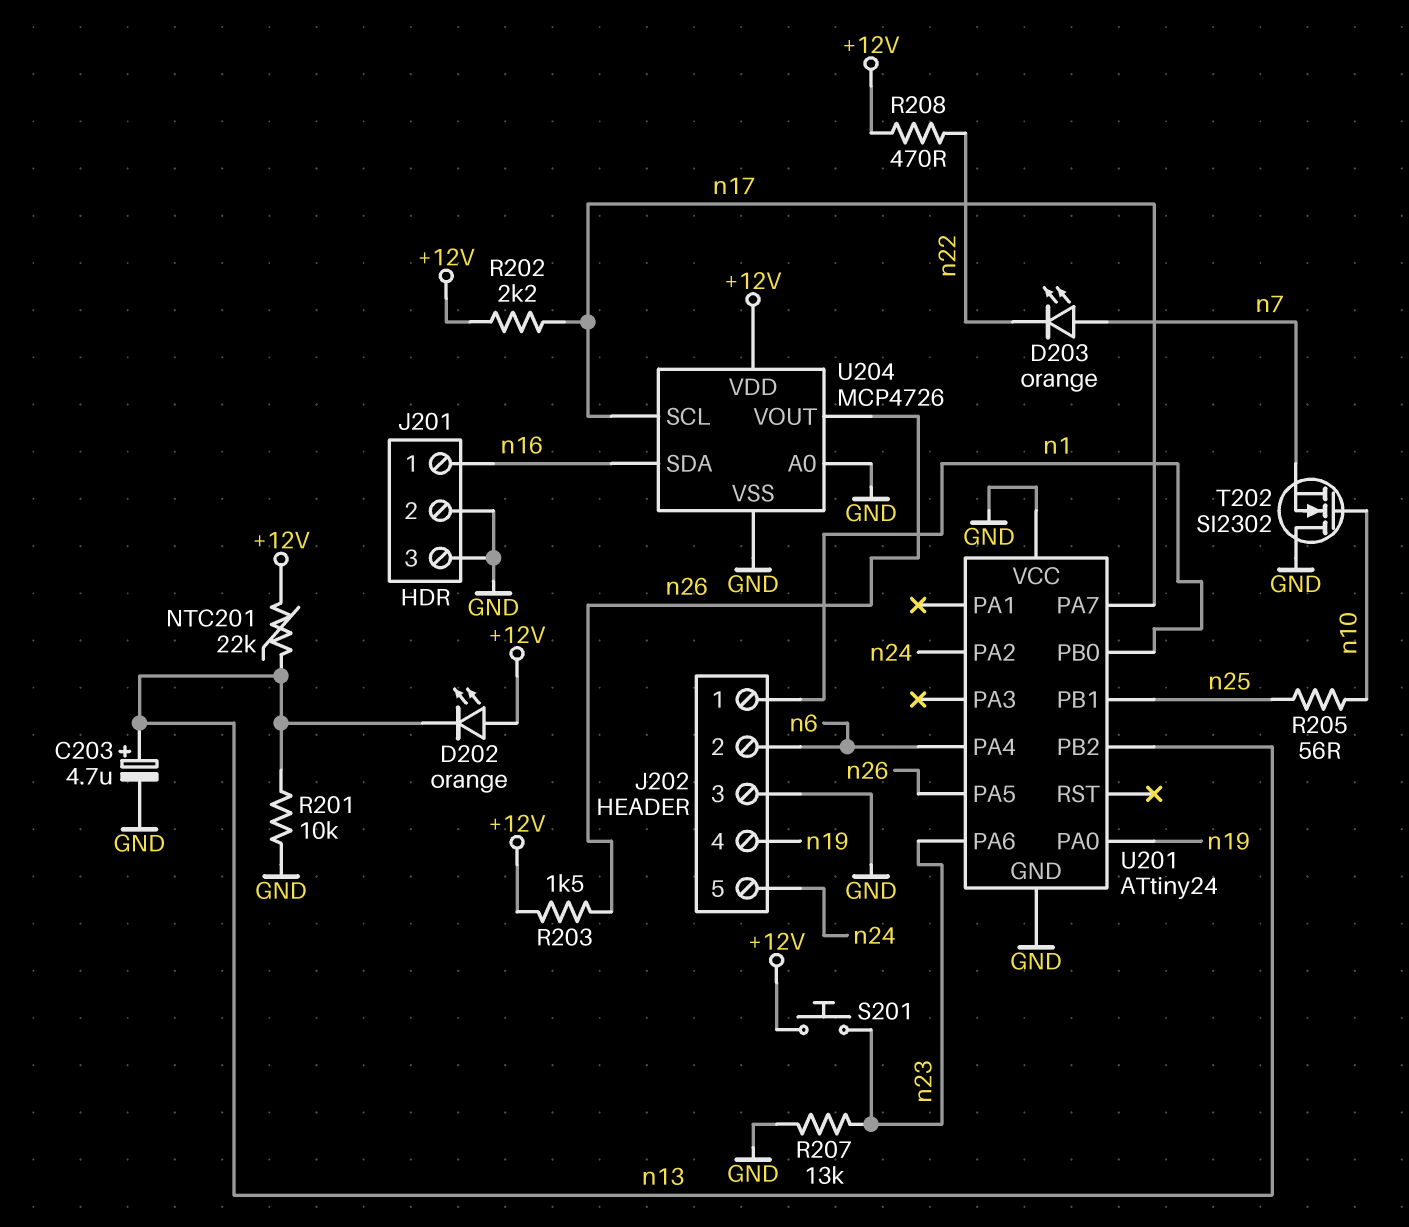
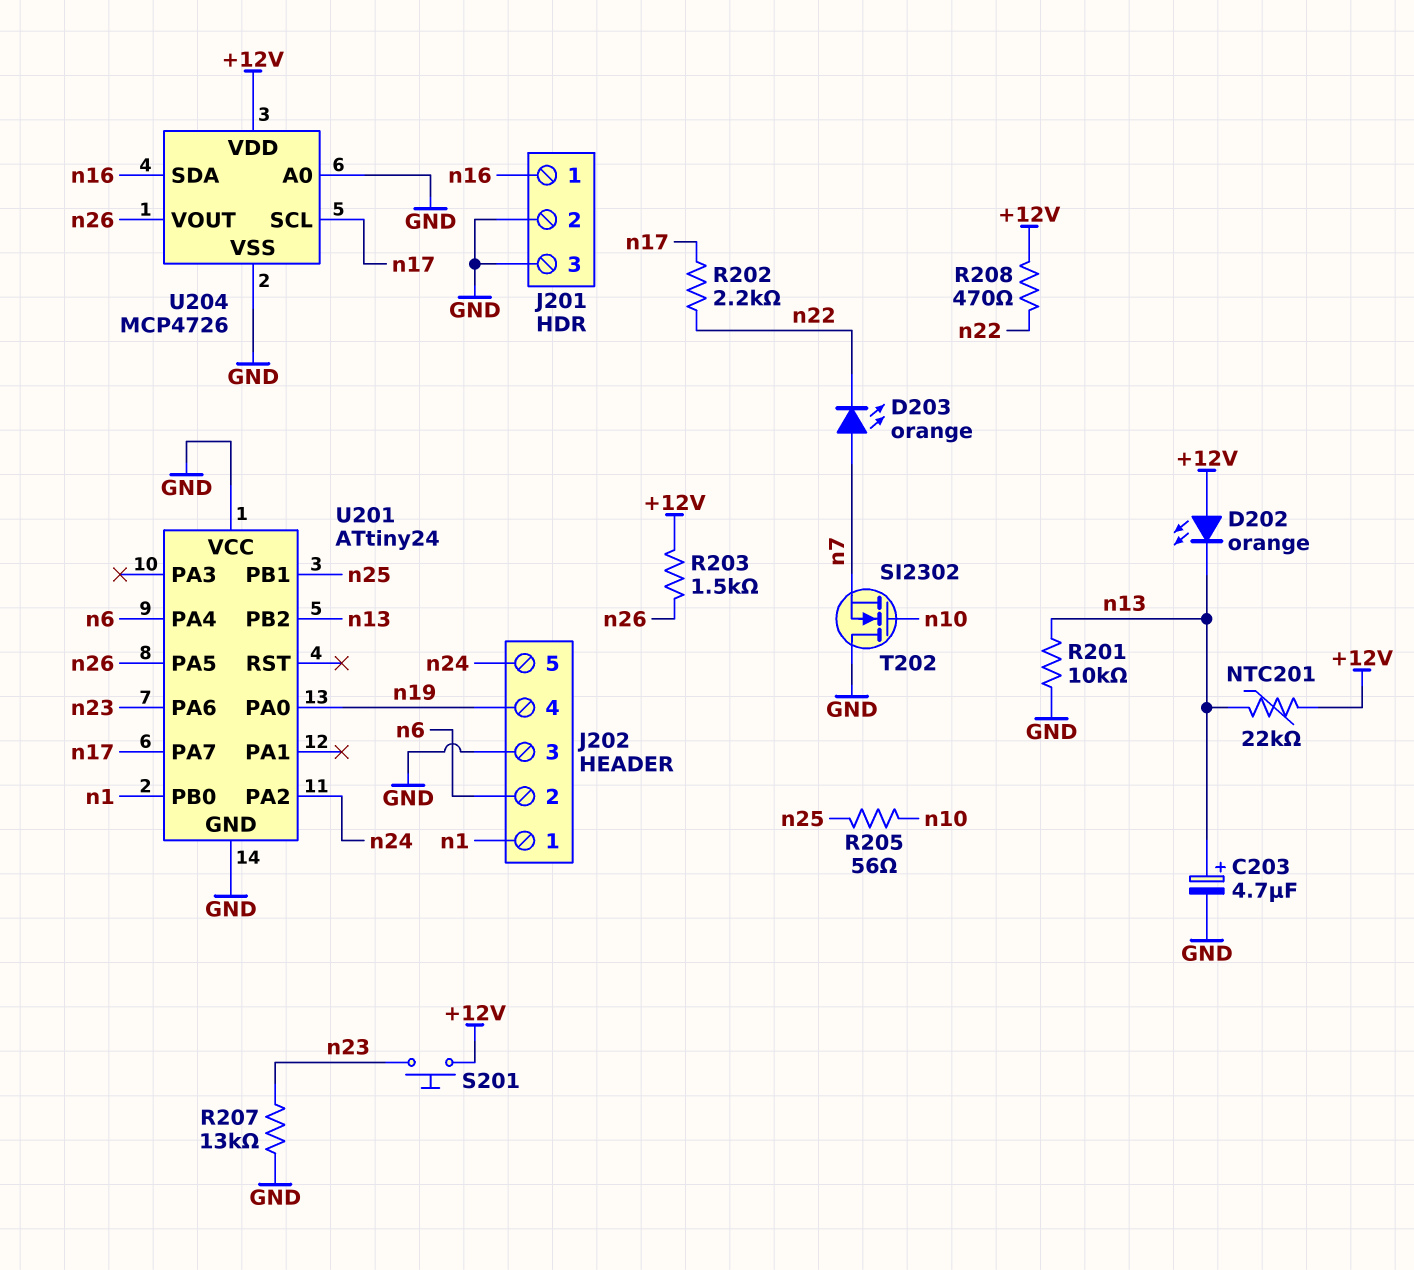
R202: 2.2k (+12V, n17) -> 2.2k (n17, n22)

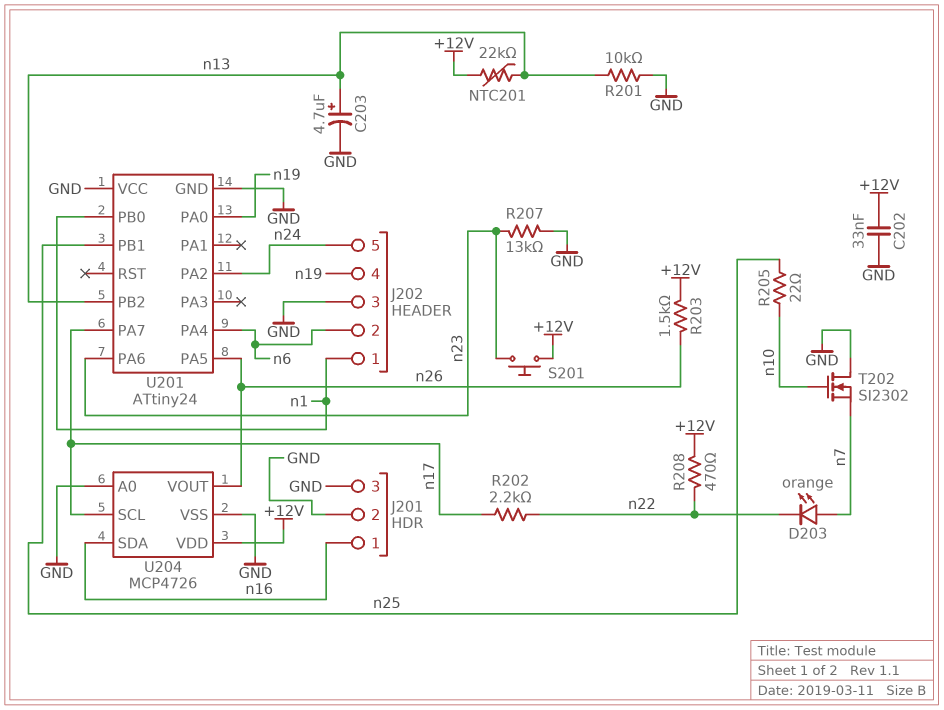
C202: none -> 33nF (+12V, GND)
D202: LED orange (A +12V, K n13) -> none
R205: 56 (n10, n25) -> 22 (n10, n25)

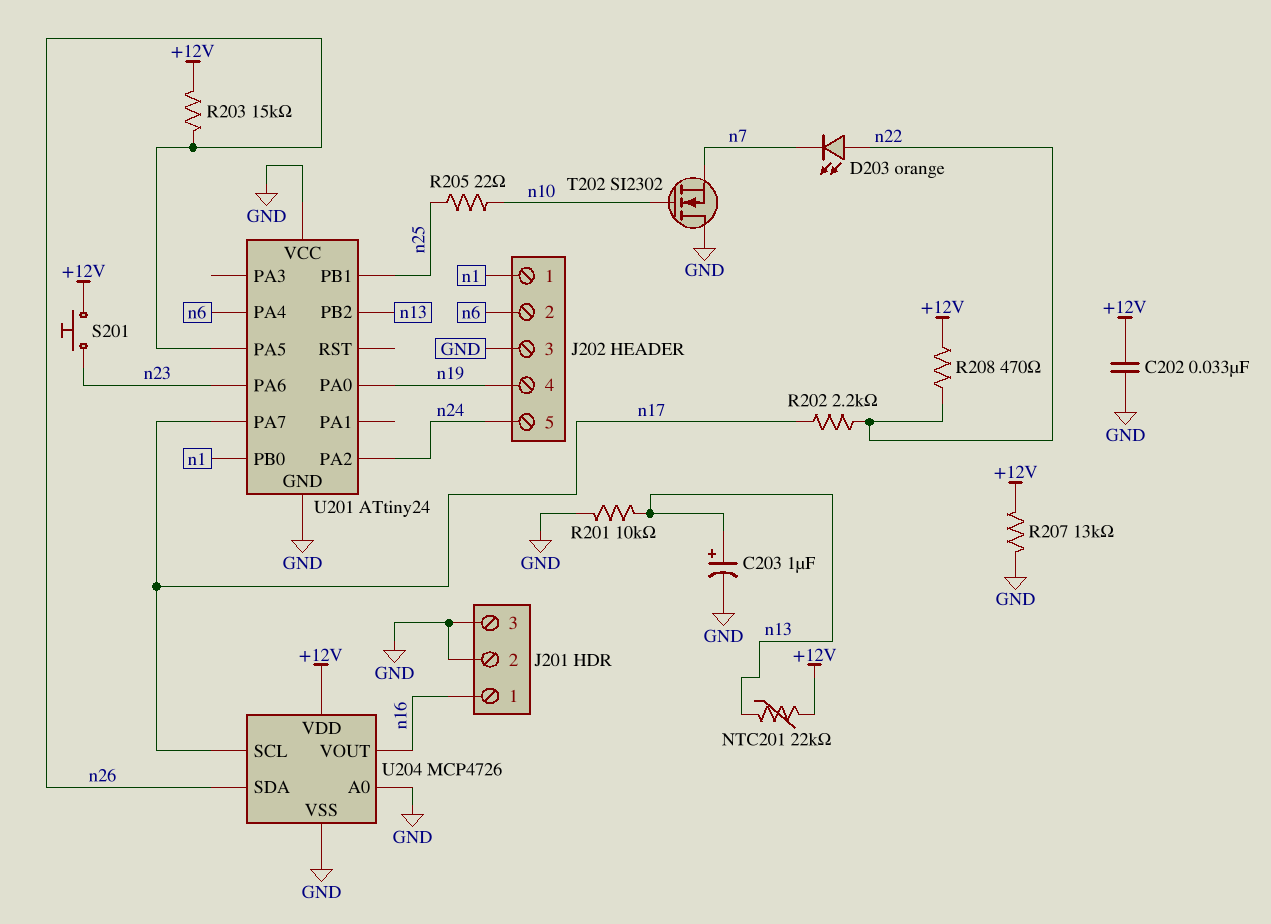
C203: 4.7uF (plus n13, minus GND) -> 1uF (plus n13, minus GND)
D203: LED orange (A n7, K n22) -> LED orange (A n22, K n7)
R203: 1.5k (+12V, n26) -> 15k (+12V, n26)
R207: 13k (GND, n23) -> 13k (+12V, GND)
U204 pin SDA: n16 -> n26
U204 pin VOUT: n26 -> n16

